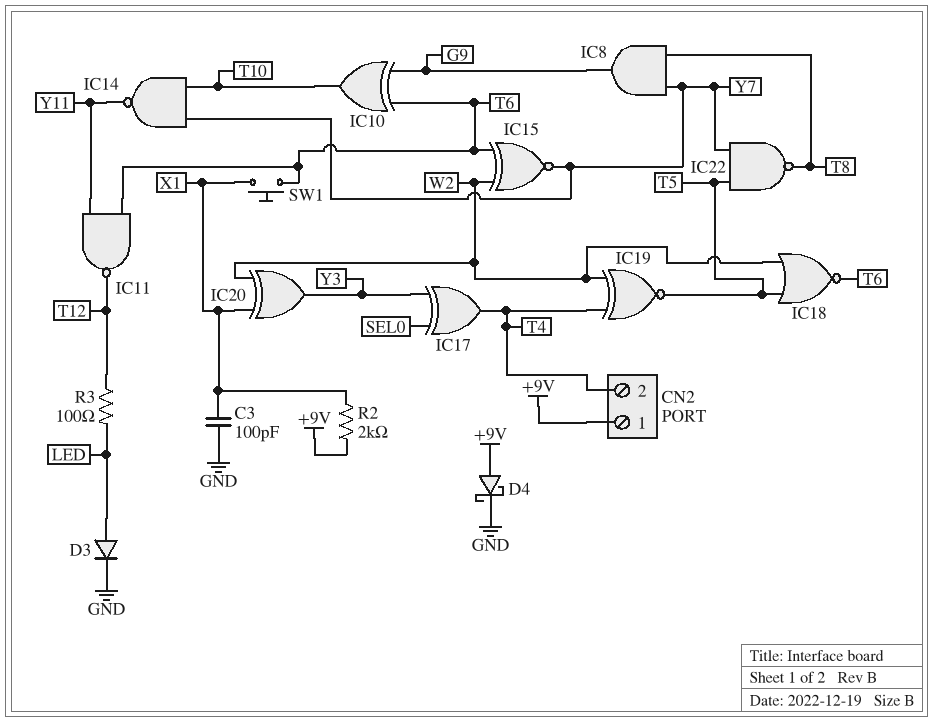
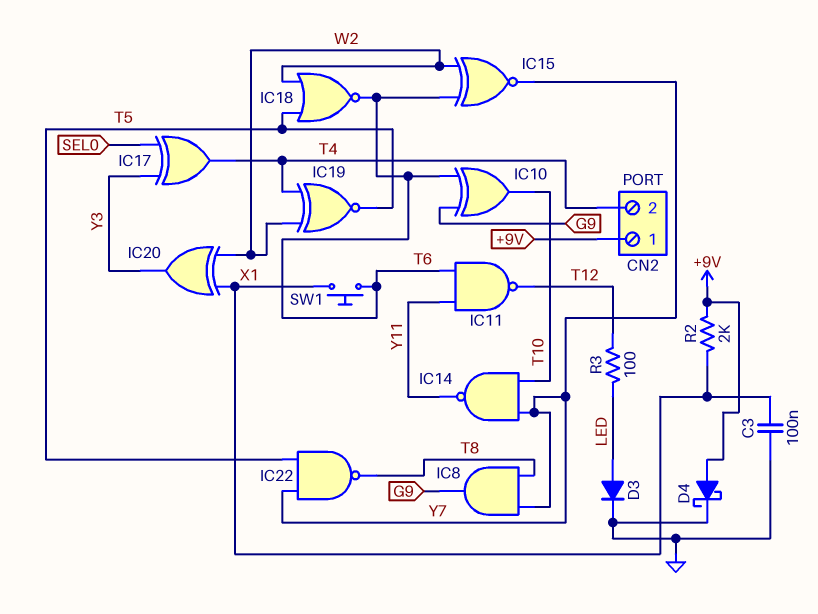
C3: 100pF (GND, X1) -> 100nF (GND, X1)

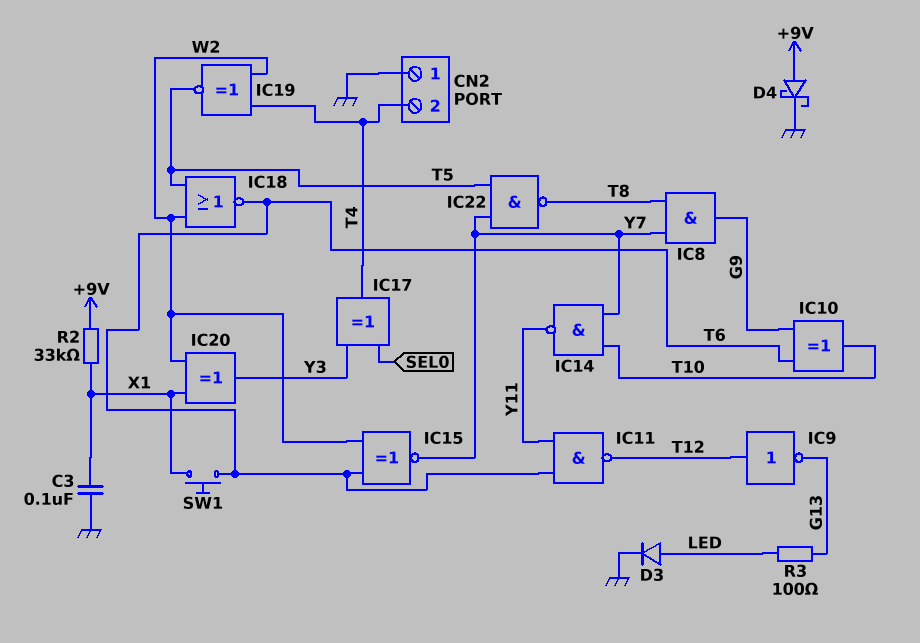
CN2 pin 1: +9V -> GND
IC9: none -> NOT (in T12, out G13)
R2: 2k (+9V, X1) -> 33k (+9V, X1)
R3: 100 (LED, T12) -> 100 (G13, LED)

